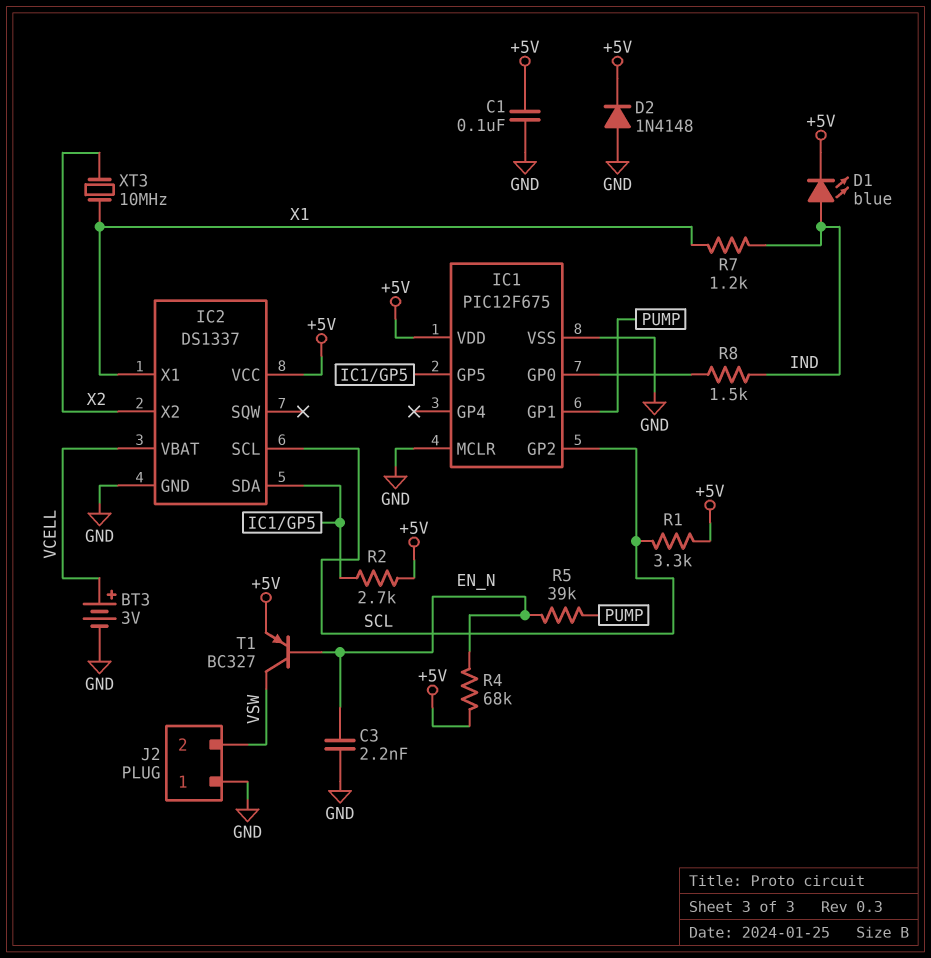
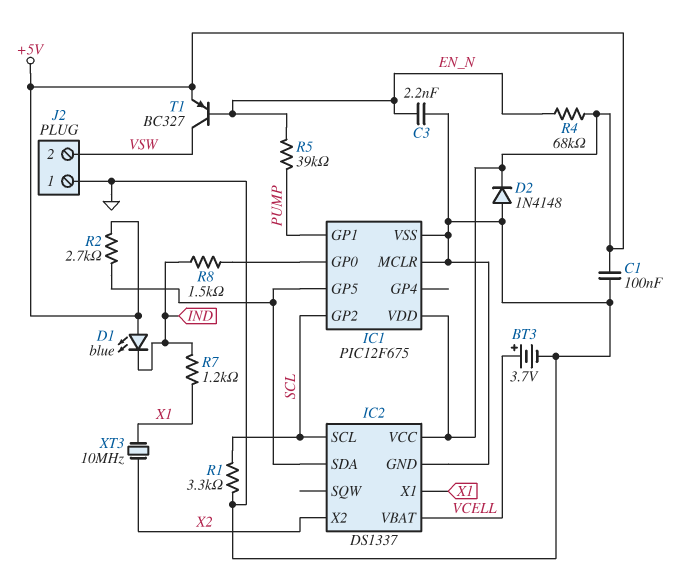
BT3: 3V (plus VCELL, minus GND) -> 3.7V (plus VCELL, minus GND)
D1: LED blue (A IND, K +5V) -> LED blue (A +5V, K IND)
R1: 3.3k (+5V, SCL) -> 3.3k (GND, SCL)

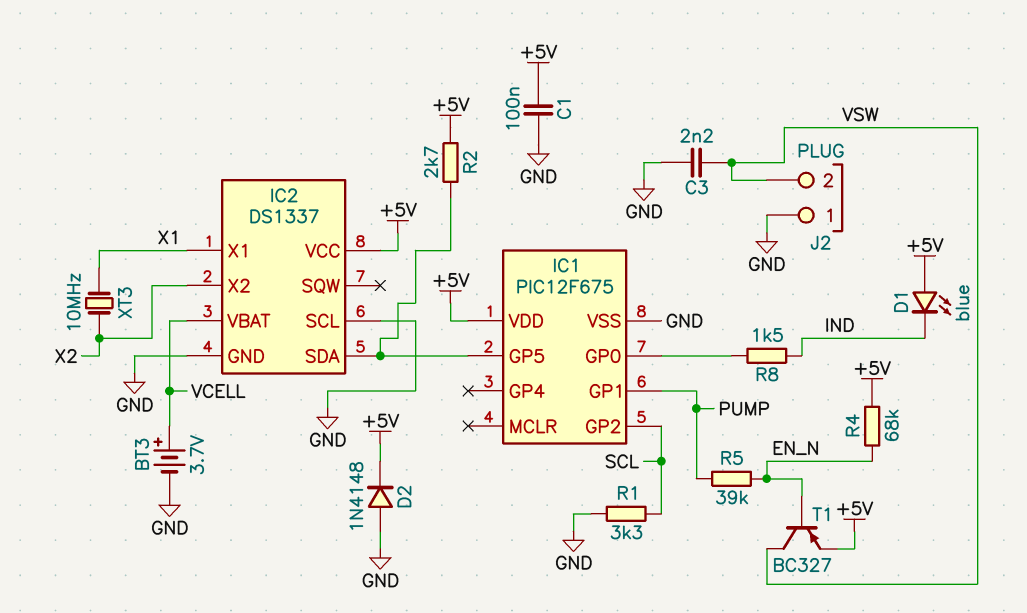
C3: 2.2nF (EN_N, GND) -> 2.2nF (GND, VSW)
IC1 pin MCLR: GND -> none
IC2 pin SCL: SCL -> GND
R7: 1.2k (IND, X1) -> none

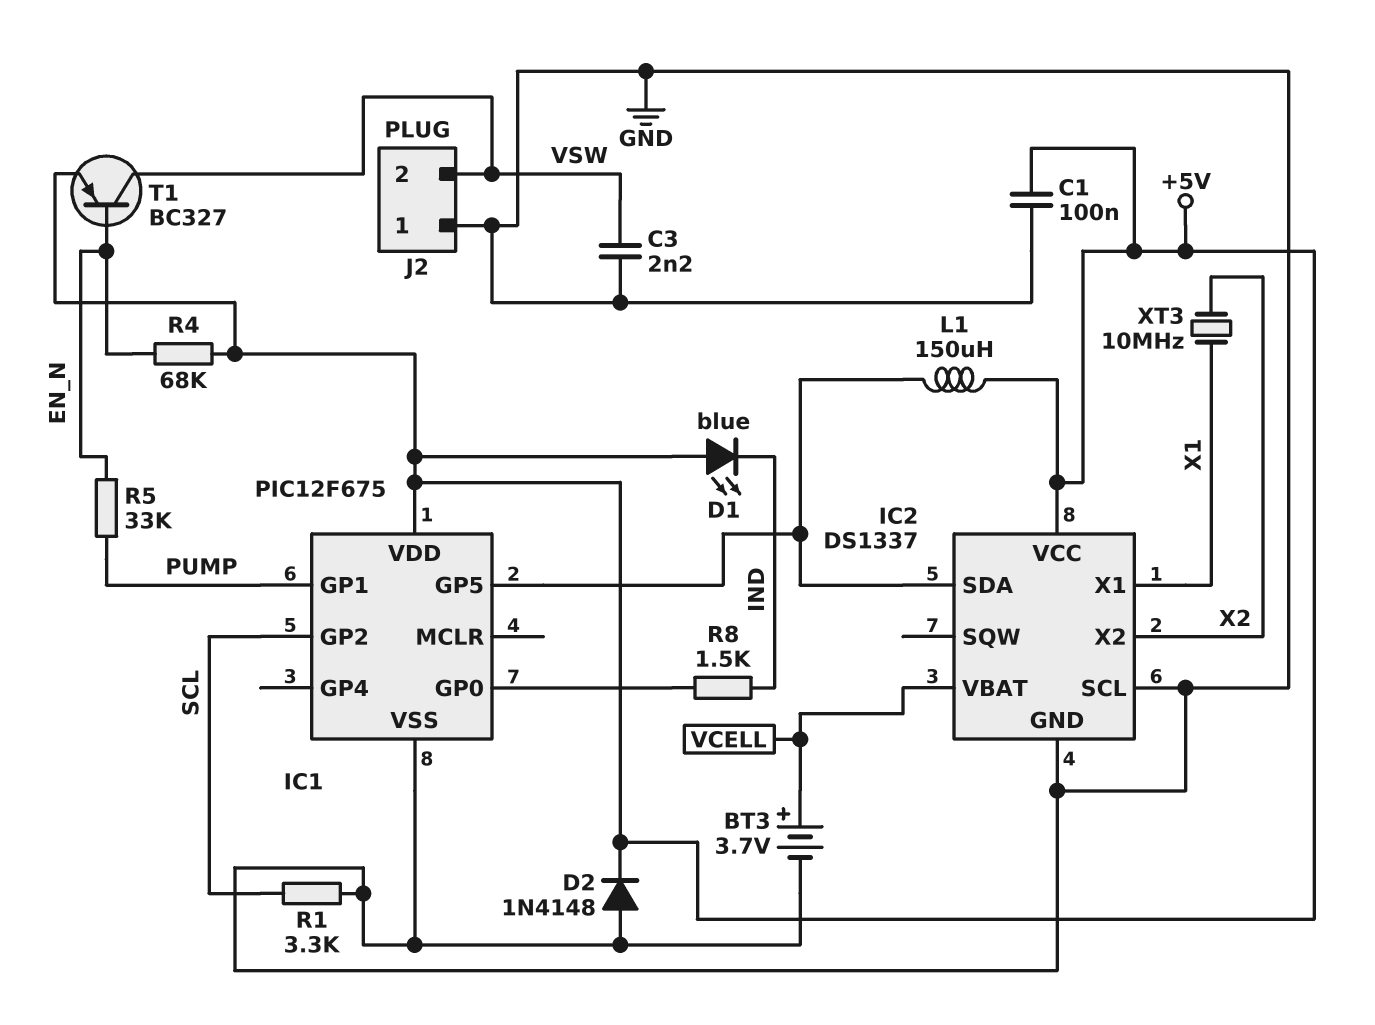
L1: none -> 150uH (+5V, IC1/GP5)
R2: 2.7k (+5V, IC1/GP5) -> none
R5: 39k (EN_N, PUMP) -> 33k (EN_N, PUMP)

